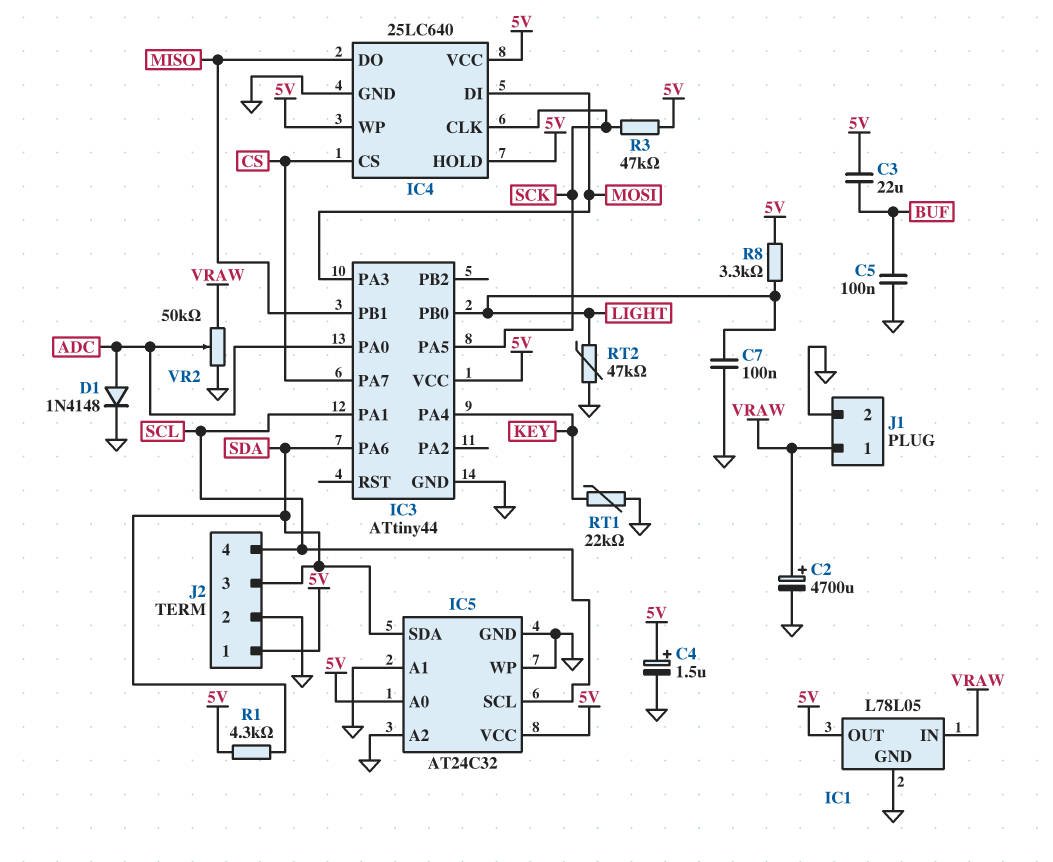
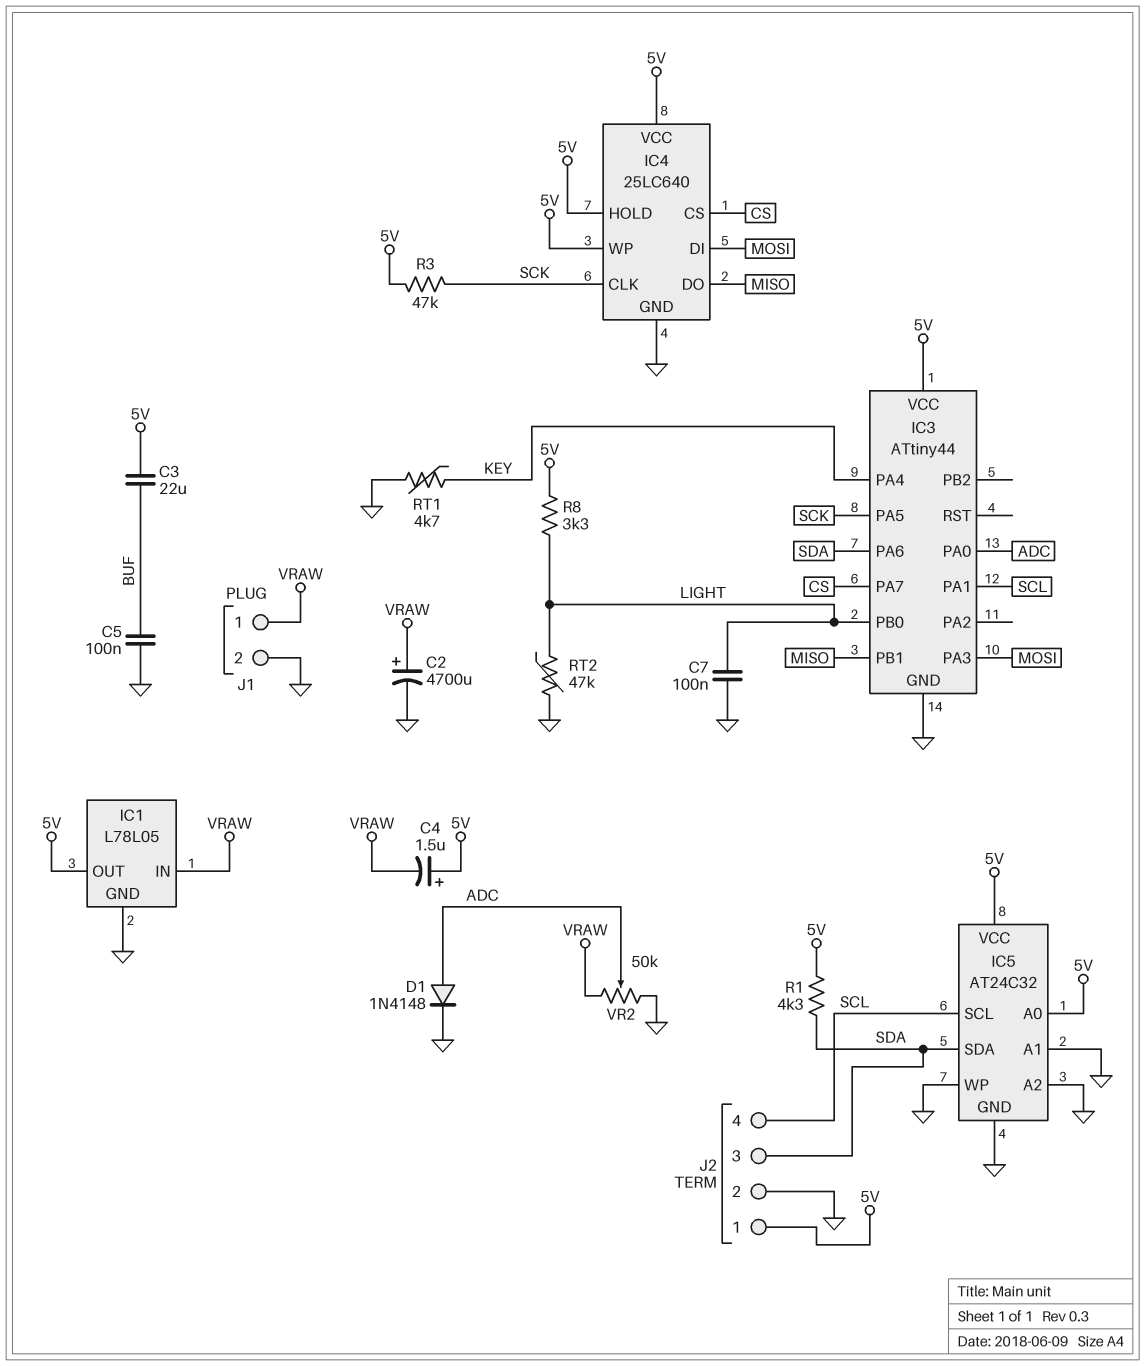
C4: 1.5uF (plus 5V, minus GND) -> 1.5uF (plus 5V, minus VRAW)
RT1: 22k (GND, KEY) -> 4.7k (GND, KEY)

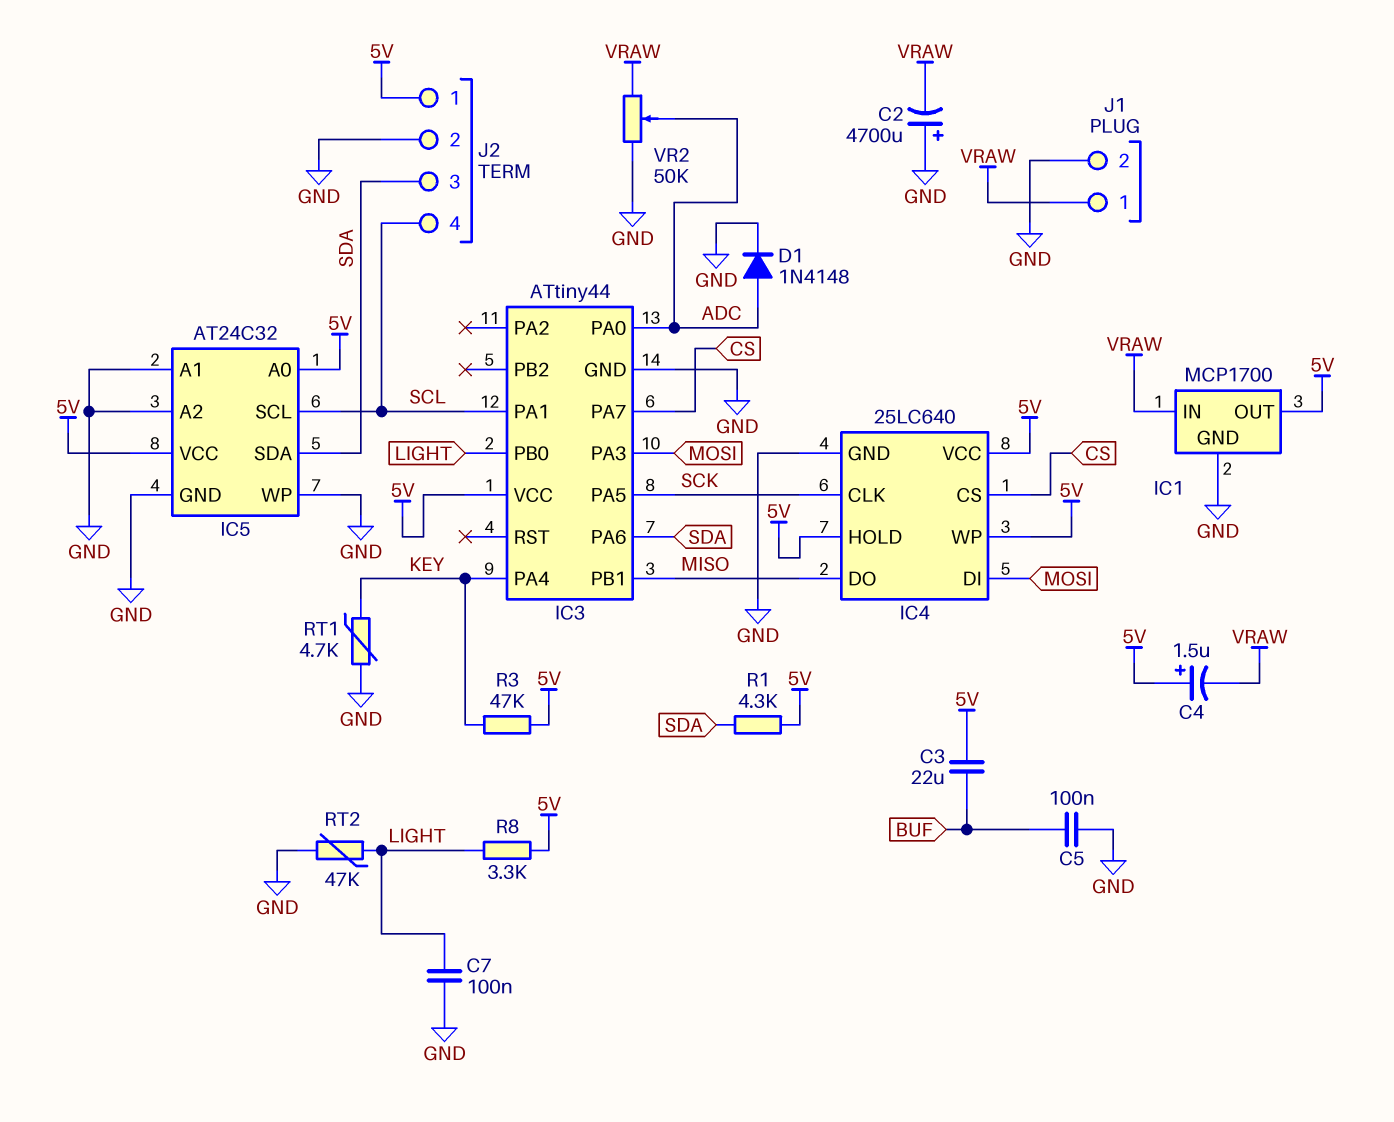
C2: 4700uF (plus VRAW, minus GND) -> 4700uF (plus GND, minus VRAW)
IC1: L78L05 -> MCP1700
R3: 47k (5V, SCK) -> 47k (5V, KEY)

